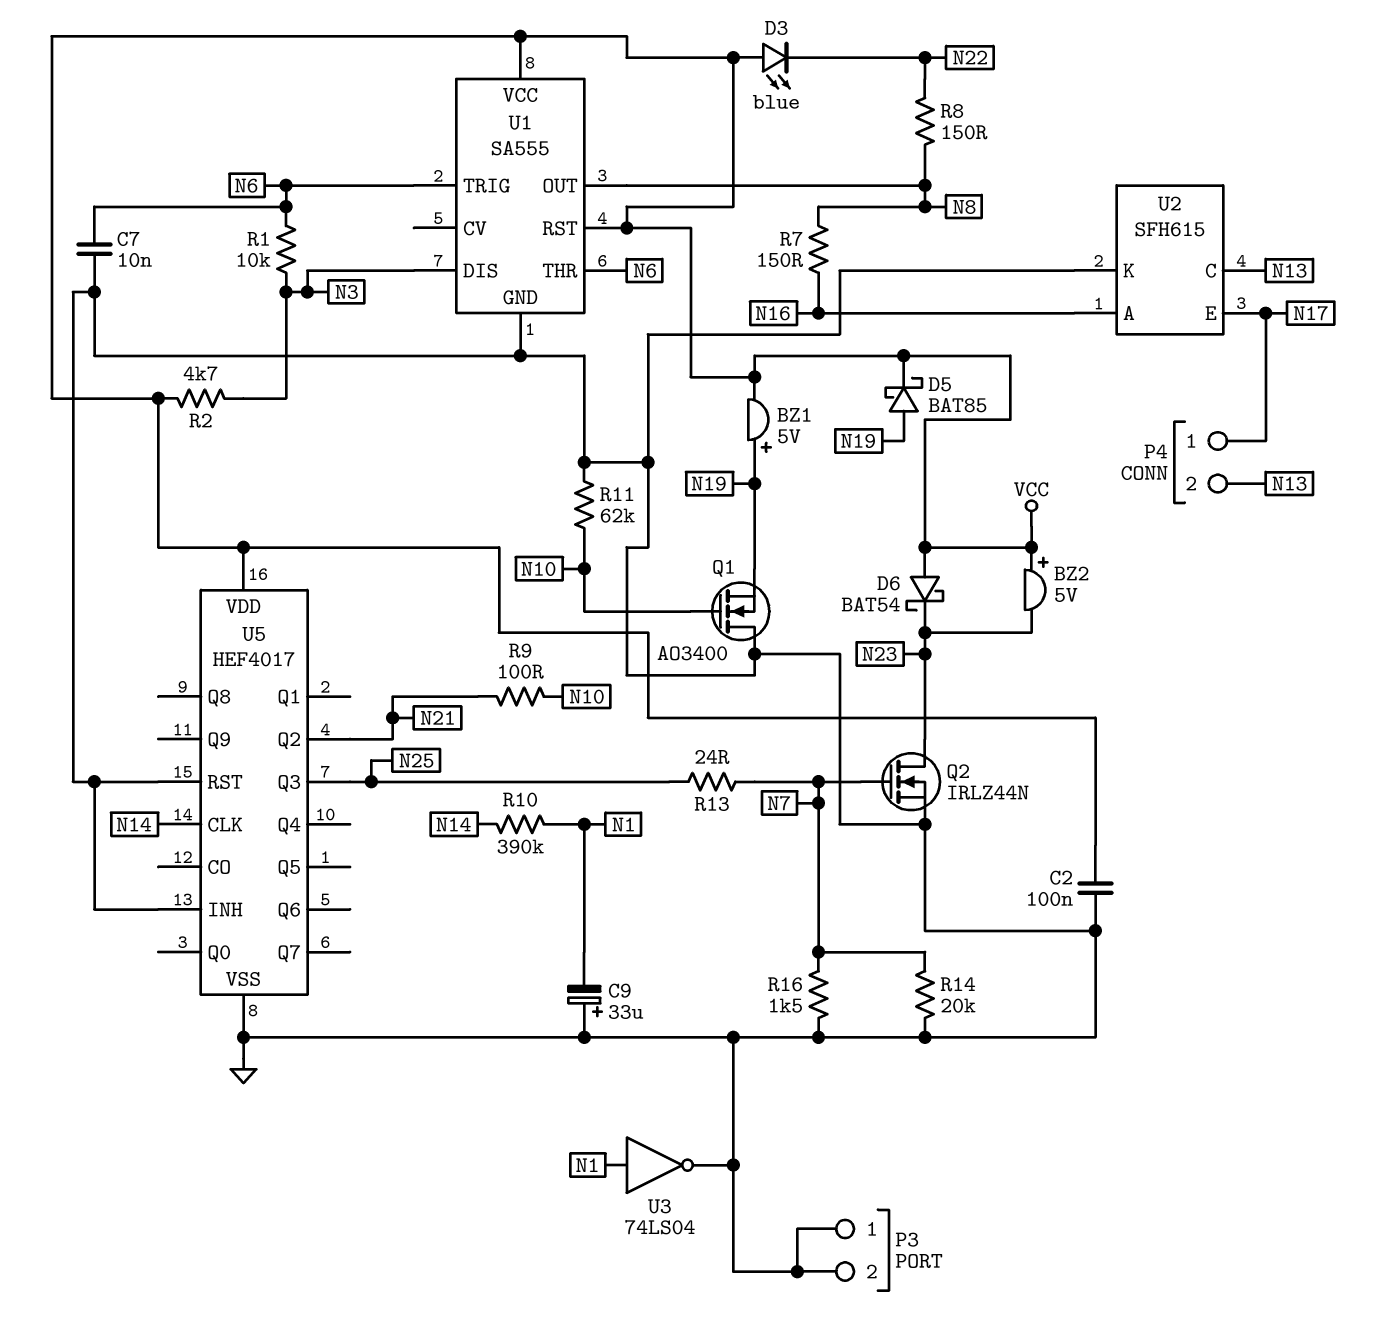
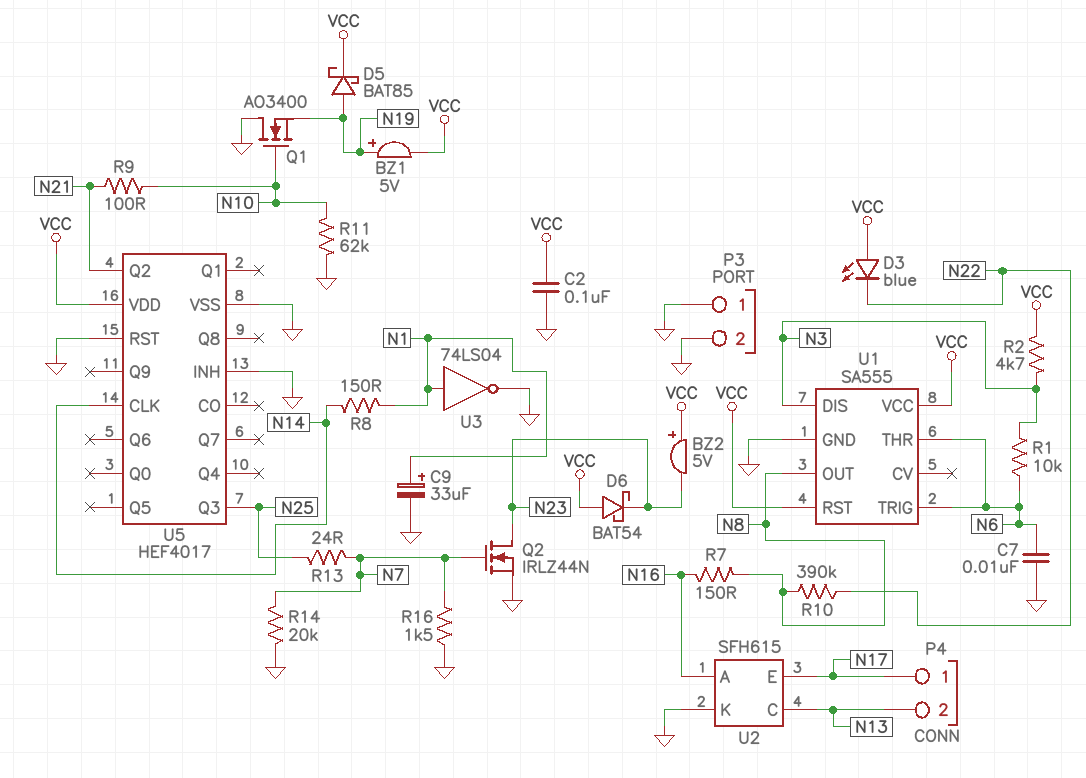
C9: 33uF (plus GND, minus N1) -> 33uF (plus N1, minus GND)
R8: 150 (N8, N22) -> 150 (N1, N14)
R10: 390k (N1, N14) -> 390k (N8, N22)

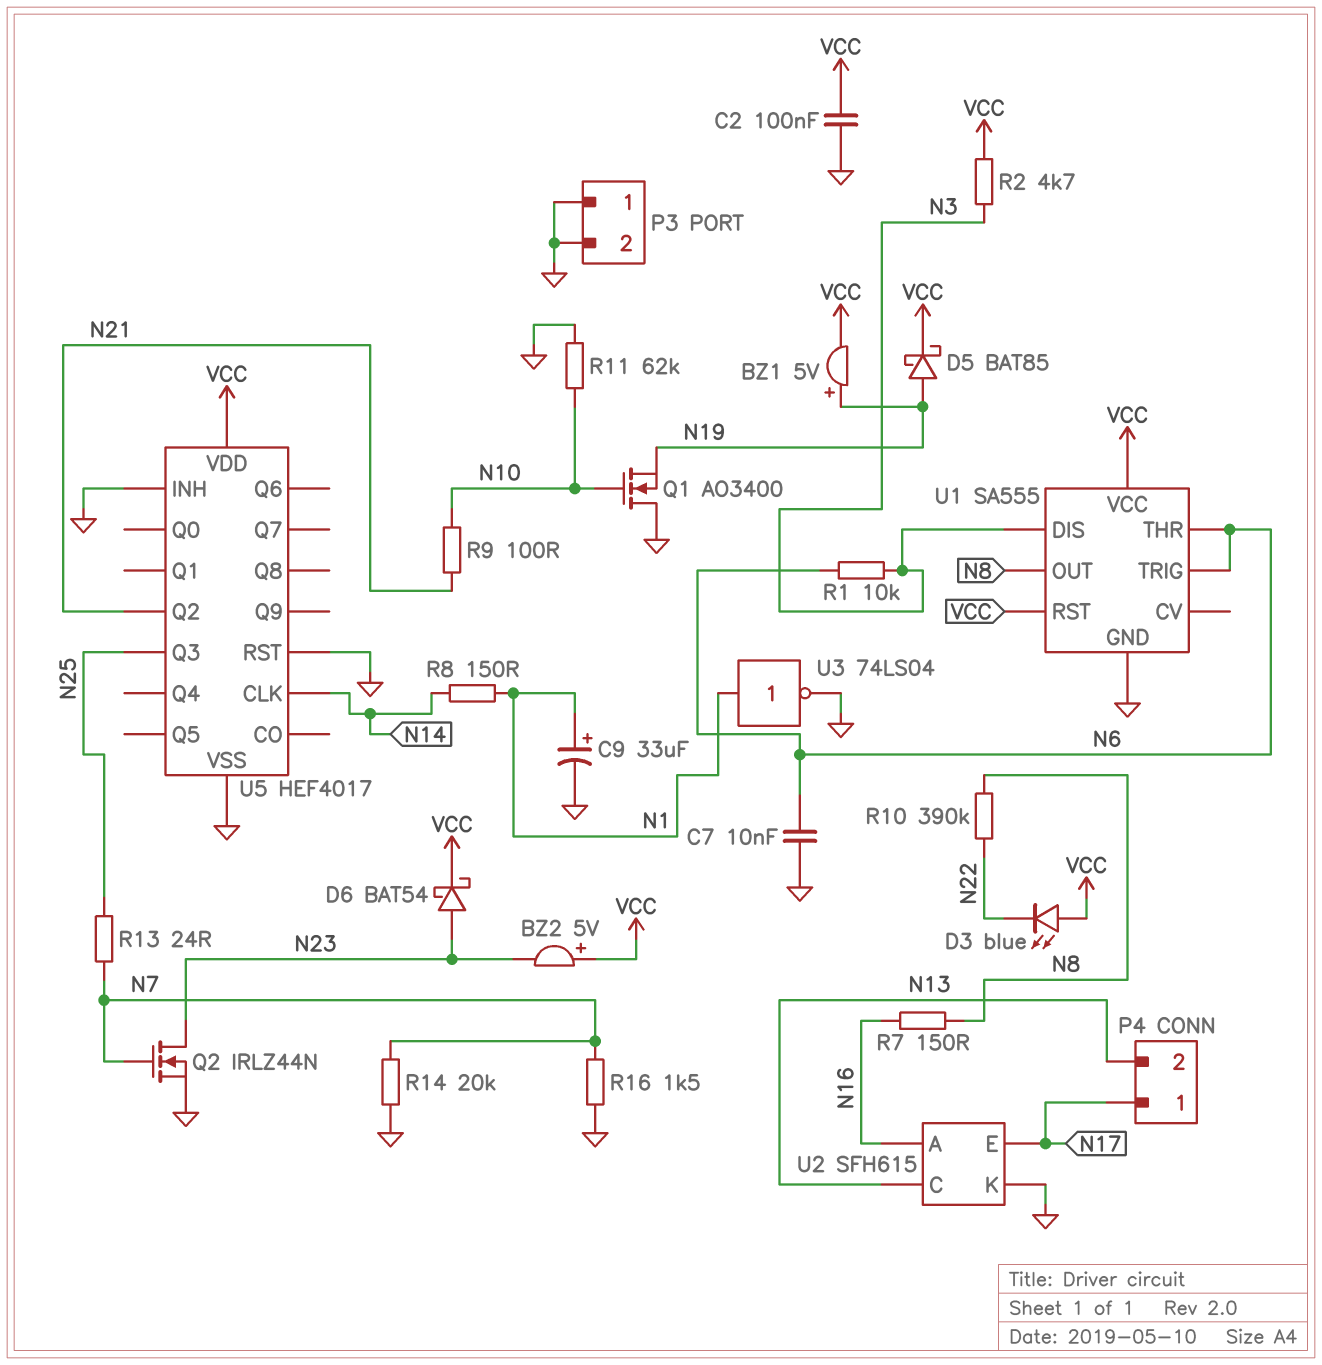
D6: schottky BAT54 (A VCC, K N23) -> schottky BAT54 (A N23, K VCC)

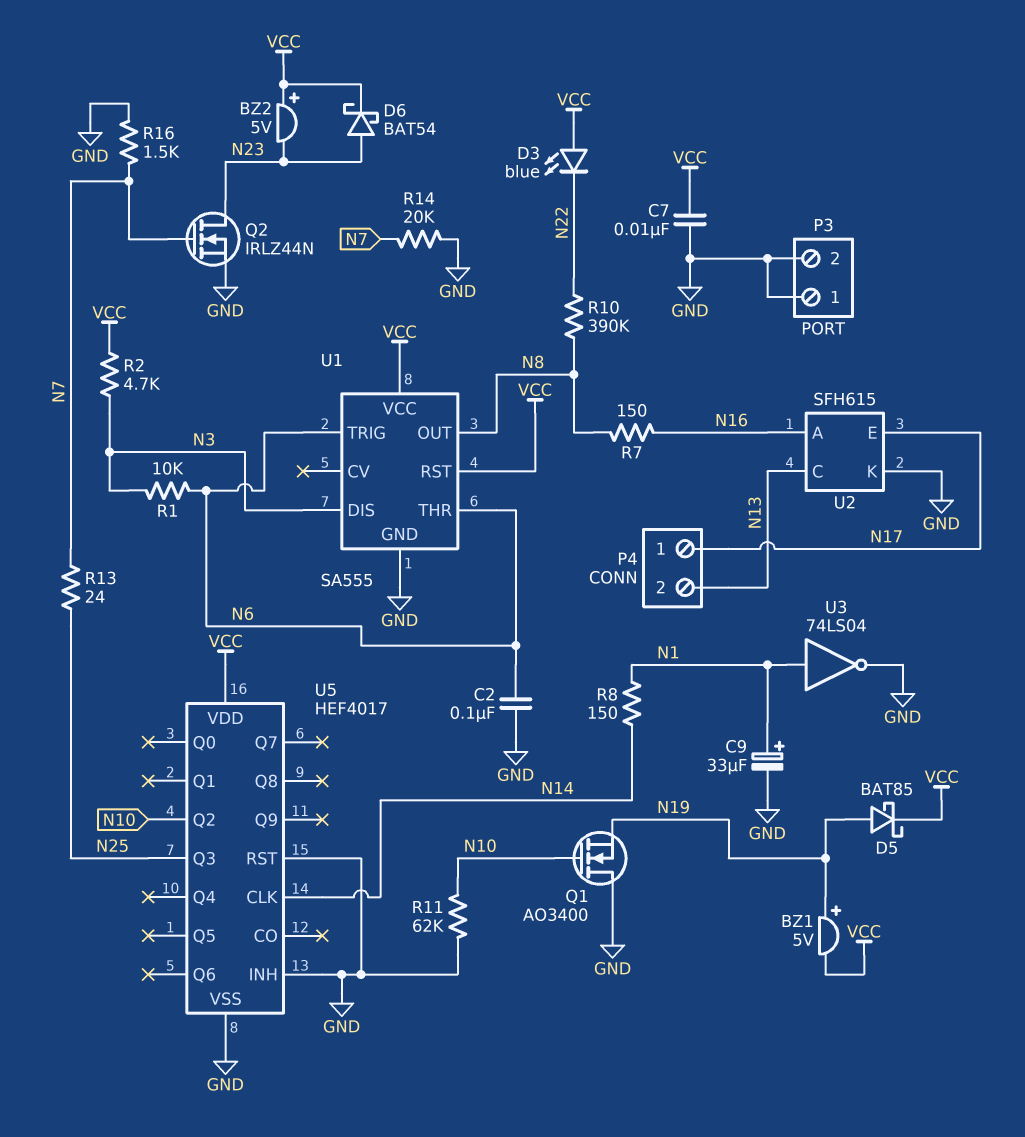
C2: 100nF (GND, VCC) -> 100nF (GND, N6)
C7: 10nF (GND, N6) -> 10nF (GND, VCC)
R9: 100 (N10, N21) -> none
U5 pin Q2: N21 -> N10

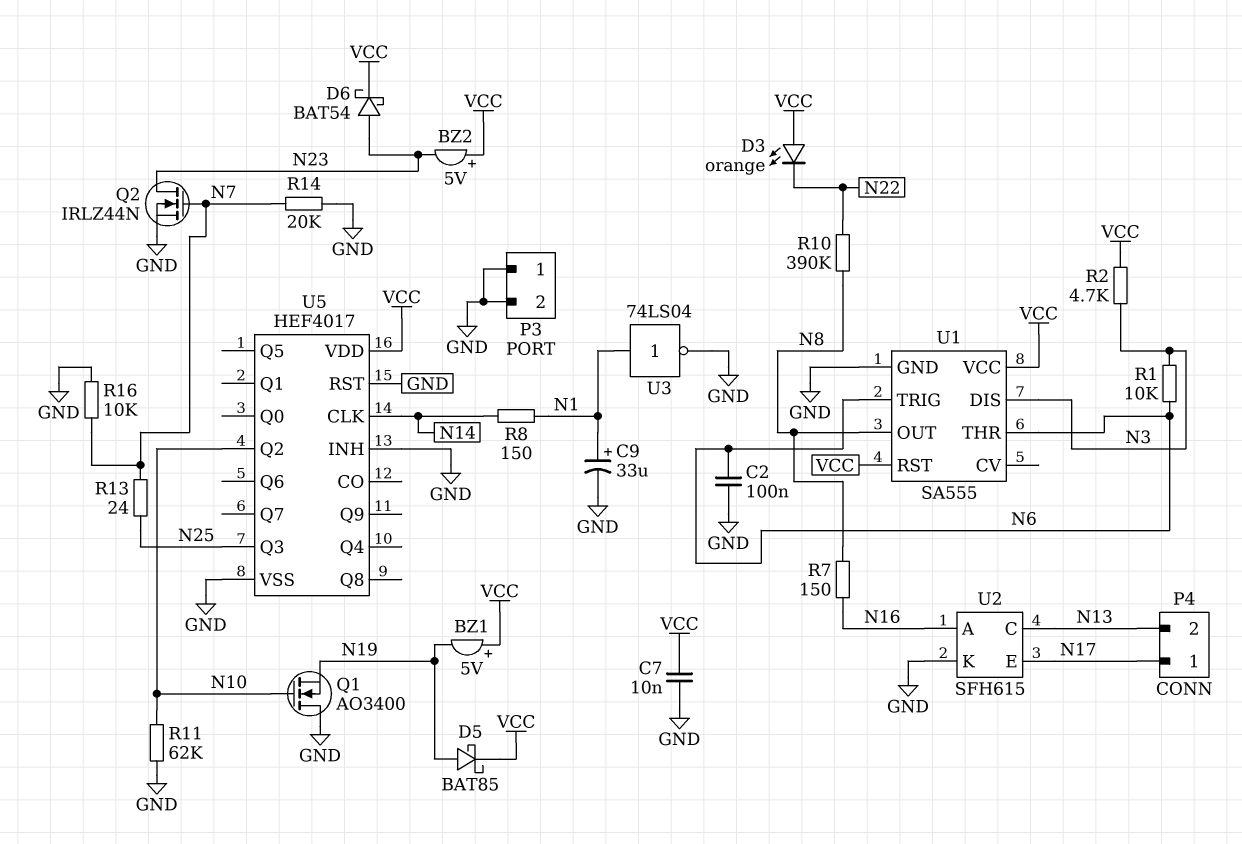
BZ1: buzzer 5V (plus N19, minus VCC) -> buzzer 5V (plus VCC, minus N19)
D3: LED blue (A VCC, K N22) -> LED orange (A VCC, K N22)
R16: 1.5k (GND, N7) -> 10k (GND, N7)

